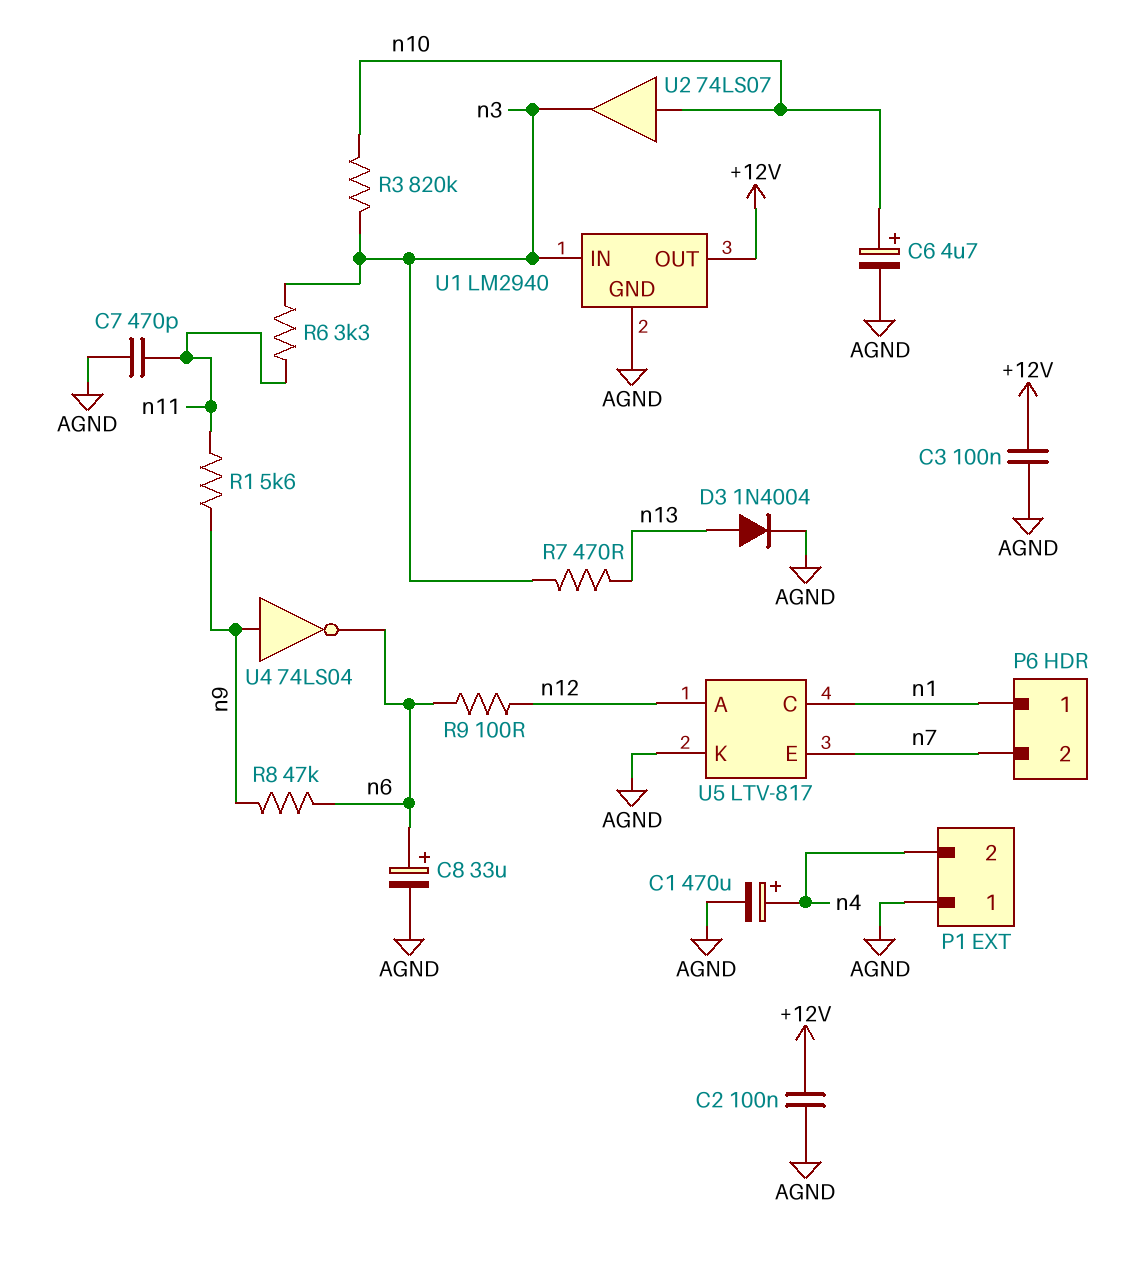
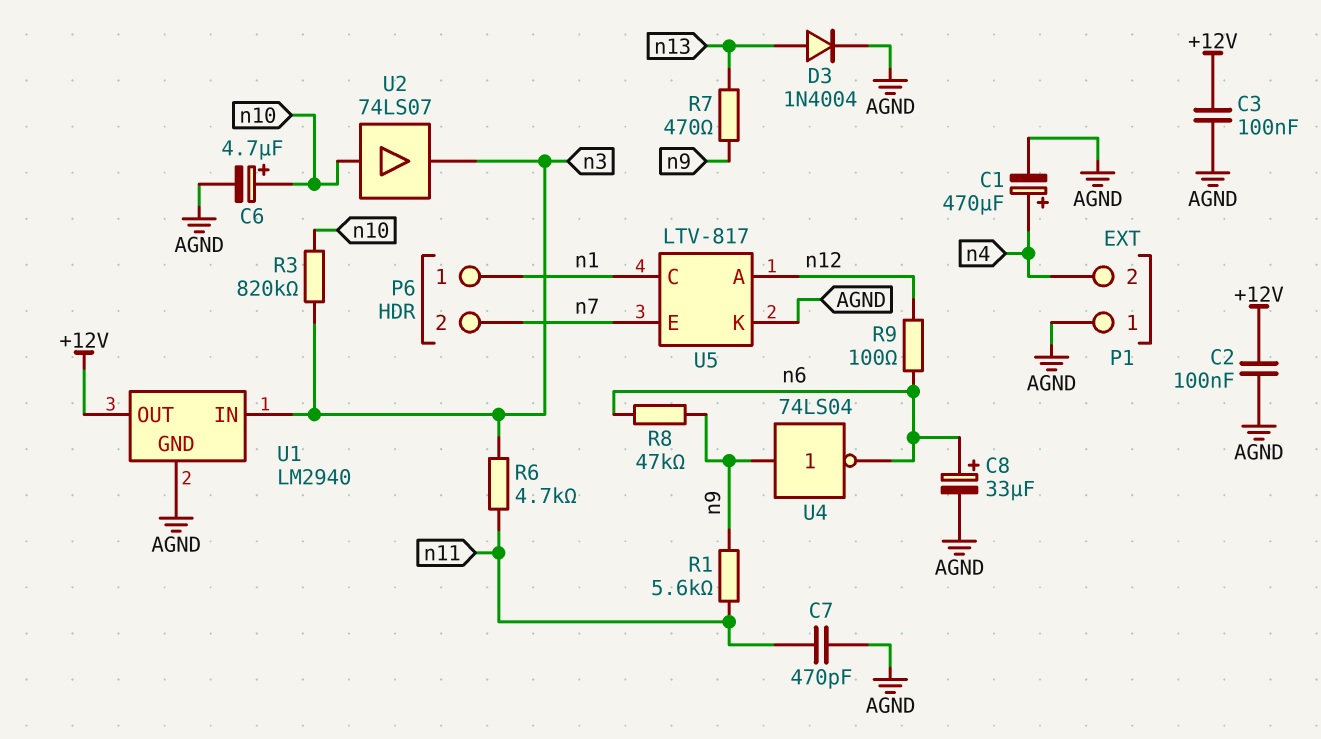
R6: 3.3k (n3, n11) -> 4.7k (n3, n11)
R7: 470 (n3, n13) -> 470 (n9, n13)

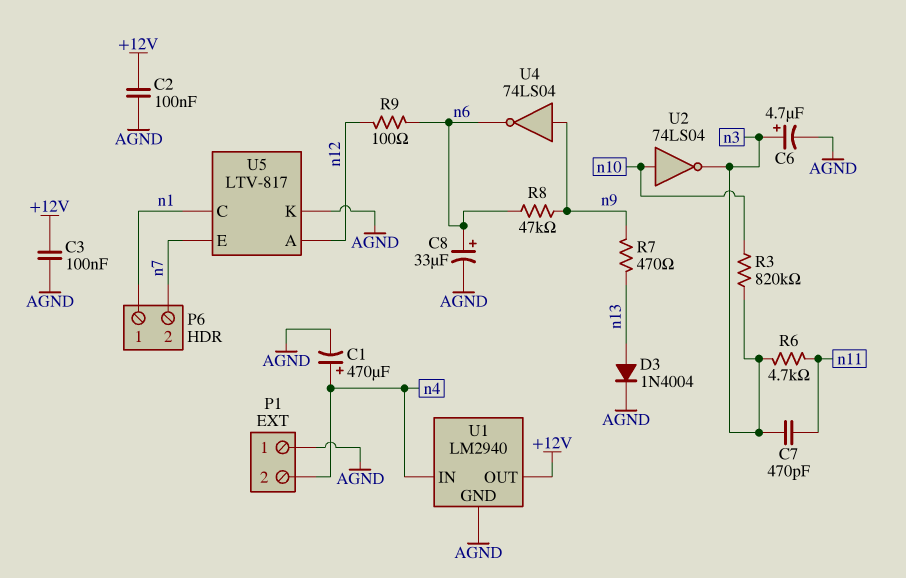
C6: 4.7uF (plus n10, minus AGND) -> 4.7uF (plus n3, minus AGND)
C7: 470pF (AGND, n11) -> 470pF (n3, n11)
R1: 5.6k (n9, n11) -> none
U1 pin IN: n3 -> n4
U2: buffer 74LS07 (in n10, out n3) -> NOT 74LS04 (in n10, out n3)

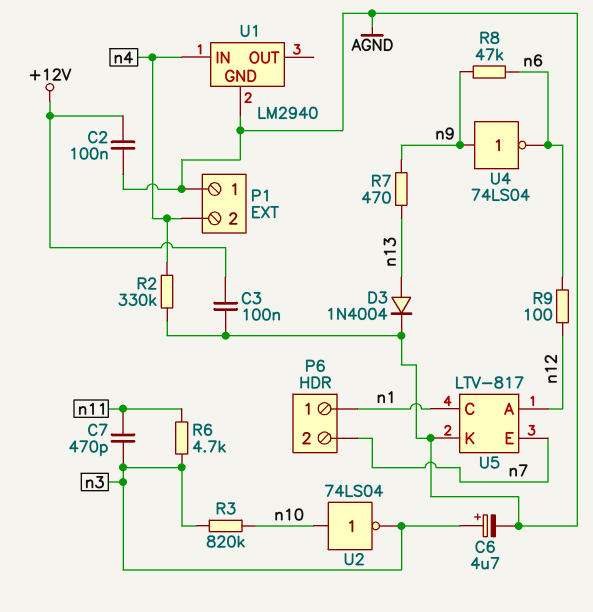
C1: 470uF (plus n4, minus AGND) -> none
C8: 33uF (plus n6, minus AGND) -> none
R2: none -> 330k (AGND, n4)
U1 pin OUT: +12V -> none

